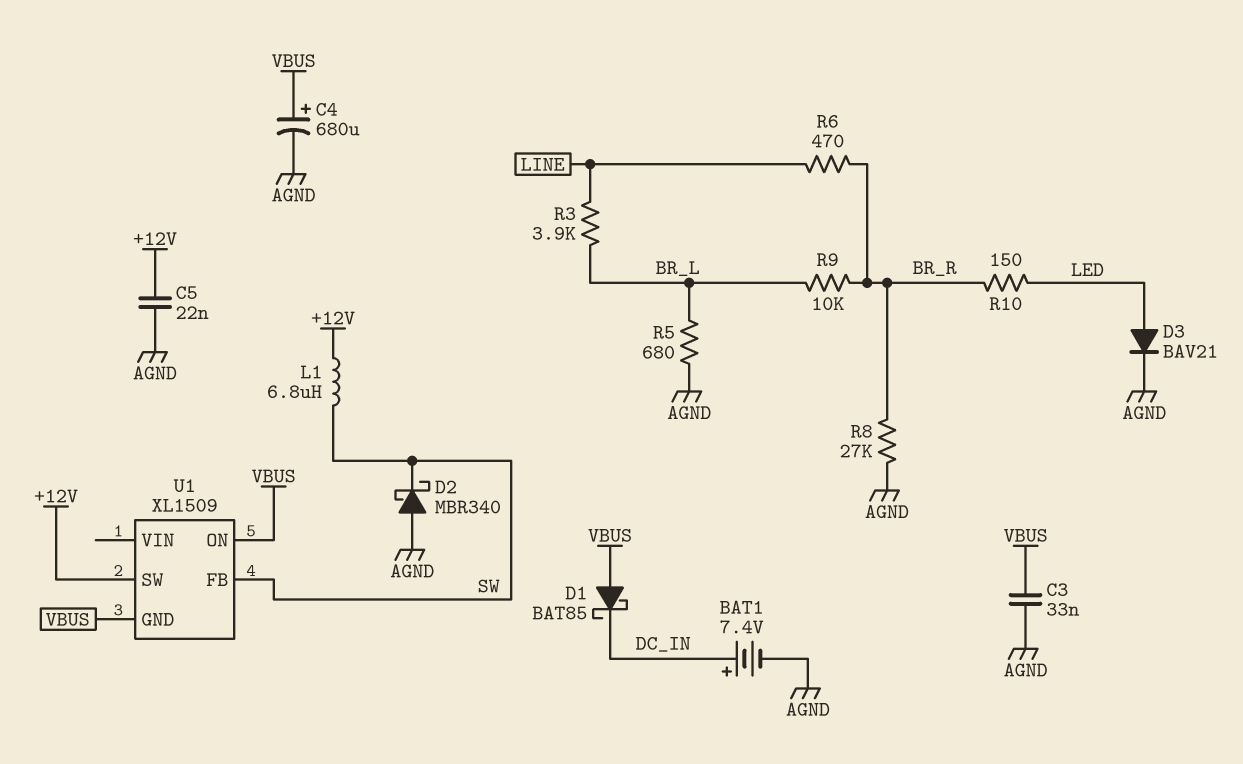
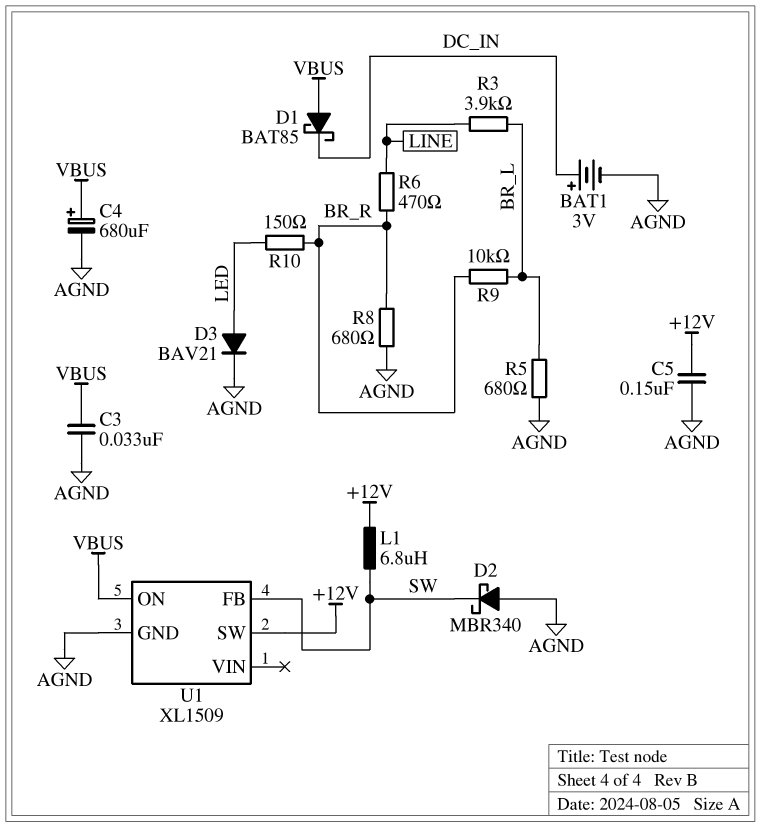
BAT1: 7.4V (plus DC_IN, minus AGND) -> 3V (plus DC_IN, minus AGND)
C5: 22nF (+12V, AGND) -> 150nF (+12V, AGND)
R8: 27k (AGND, BR_R) -> 680 (AGND, BR_R)
U1 pin GND: VBUS -> AGND

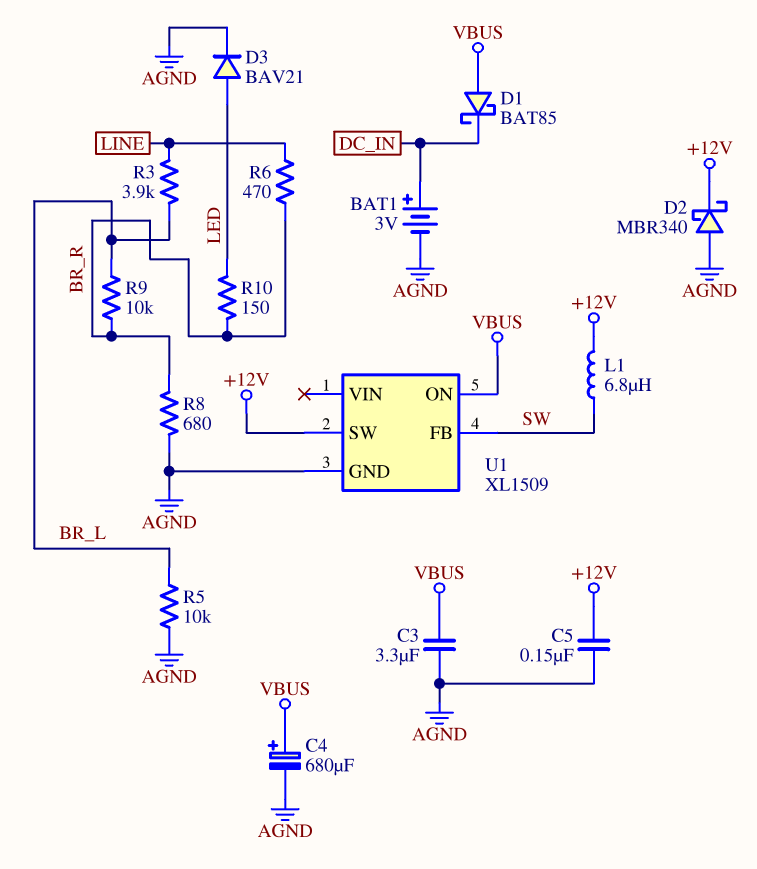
C3: 33nF (AGND, VBUS) -> 3.3uF (AGND, VBUS)
D2: schottky MBR340 (A AGND, K SW) -> schottky MBR340 (A AGND, K +12V)
R5: 680 (AGND, BR_L) -> 10k (AGND, BR_L)

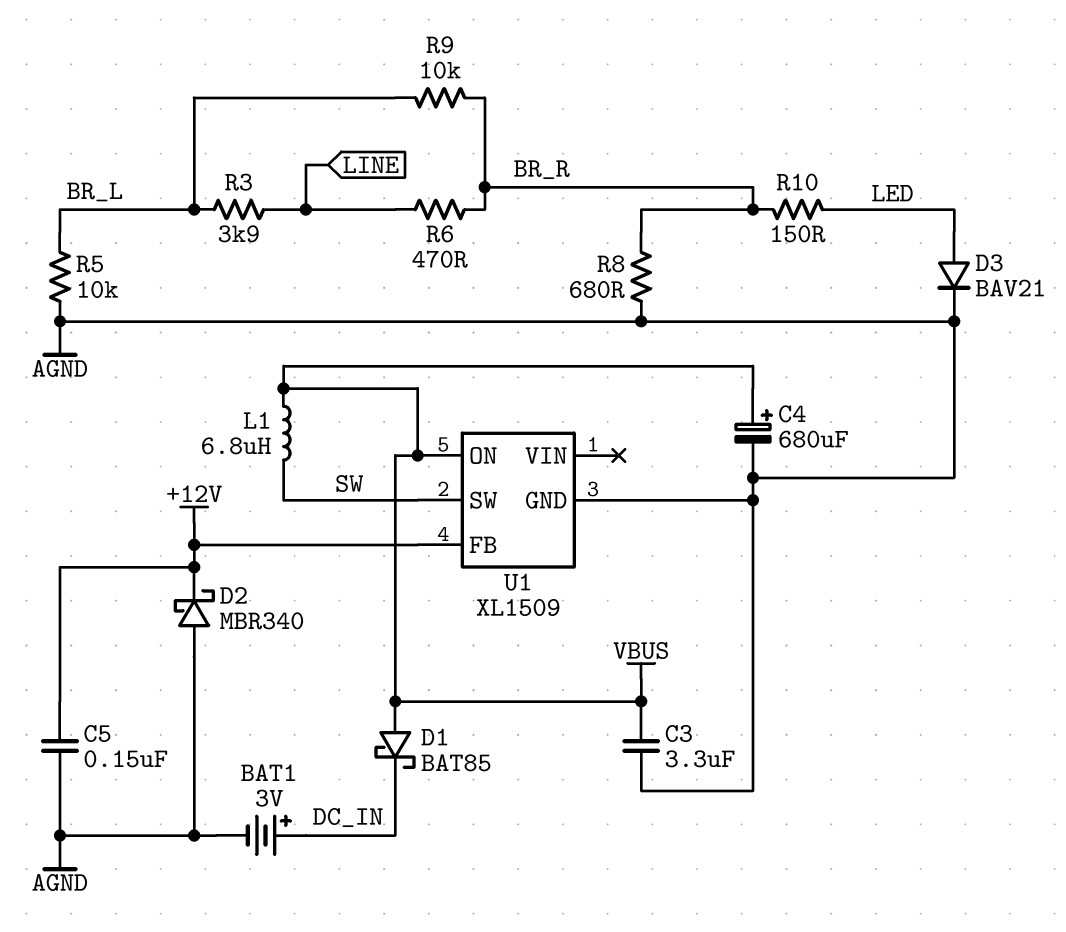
L1: 6.8uH (+12V, SW) -> 6.8uH (SW, VBUS)
U1 pin FB: SW -> +12V
U1 pin SW: +12V -> SW

